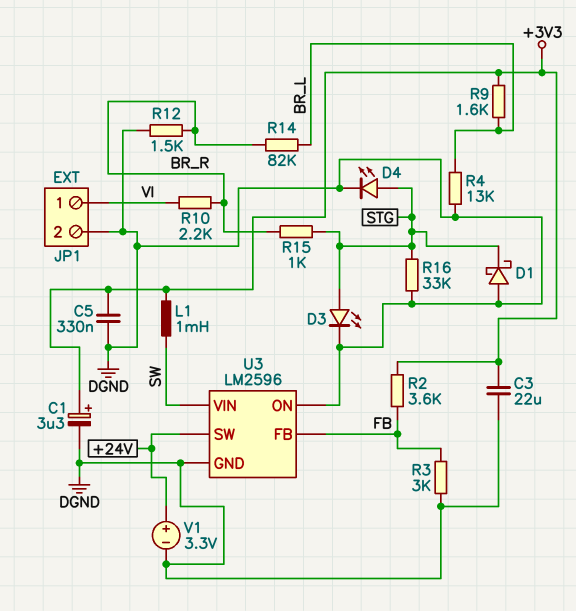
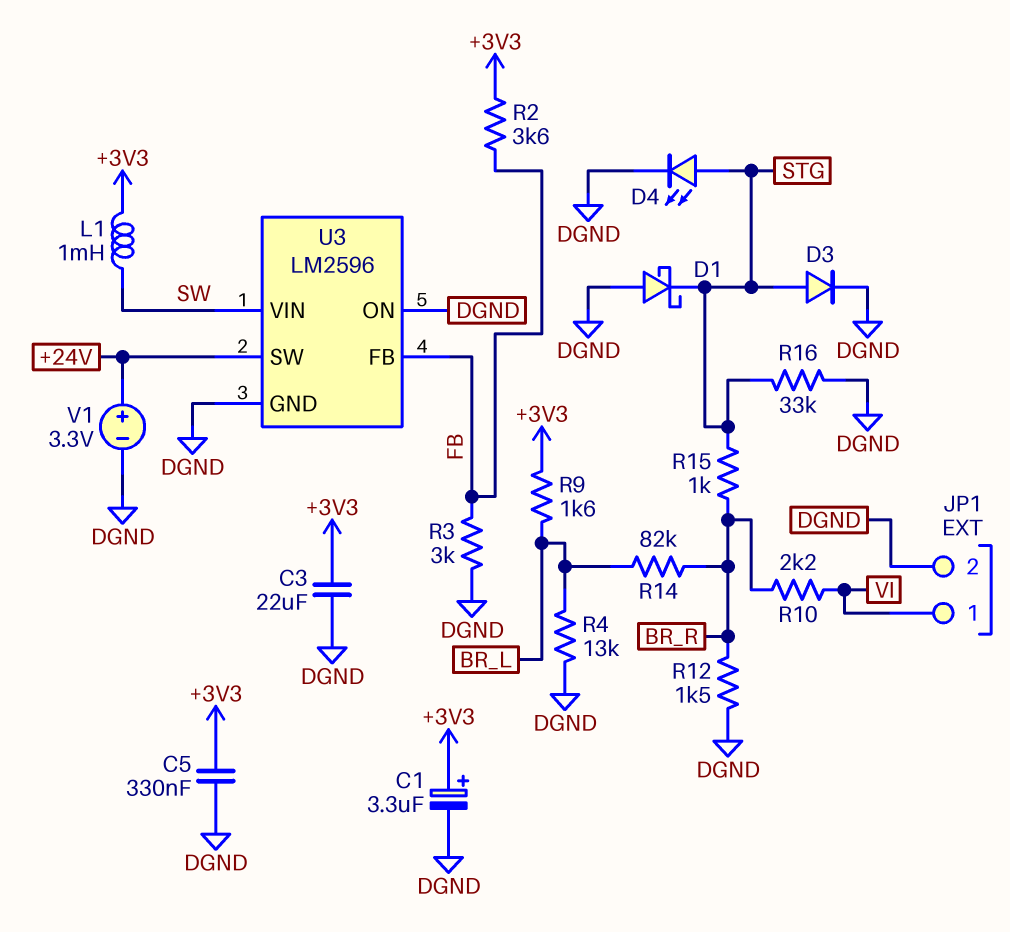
D3: LED (A STG, K DGND) -> diode (A STG, K DGND)

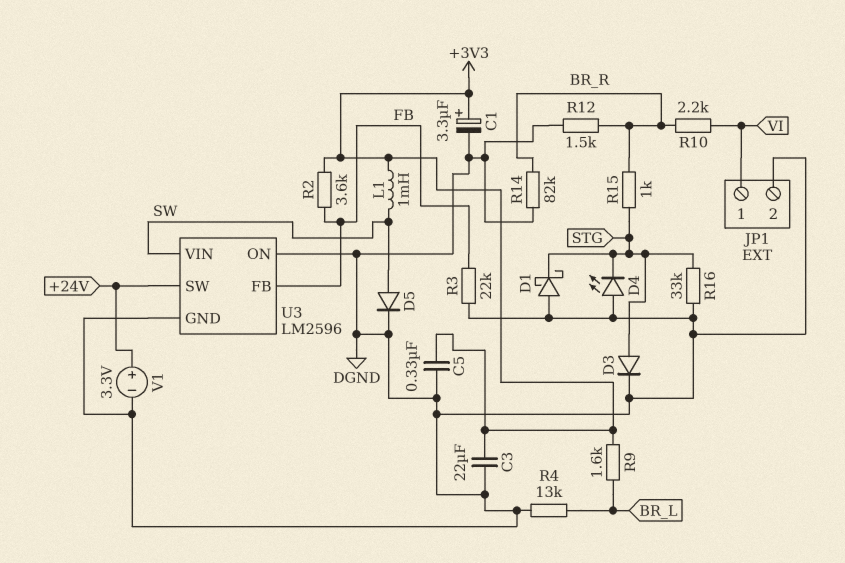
D4: LED (A STG, K DGND) -> LED (A DGND, K STG)
D5: none -> diode (A SW, K DGND)
R3: 3k (DGND, FB) -> 22k (DGND, FB)
R14: 82k (BR_L, BR_R) -> 82k (BR_R, DGND)

